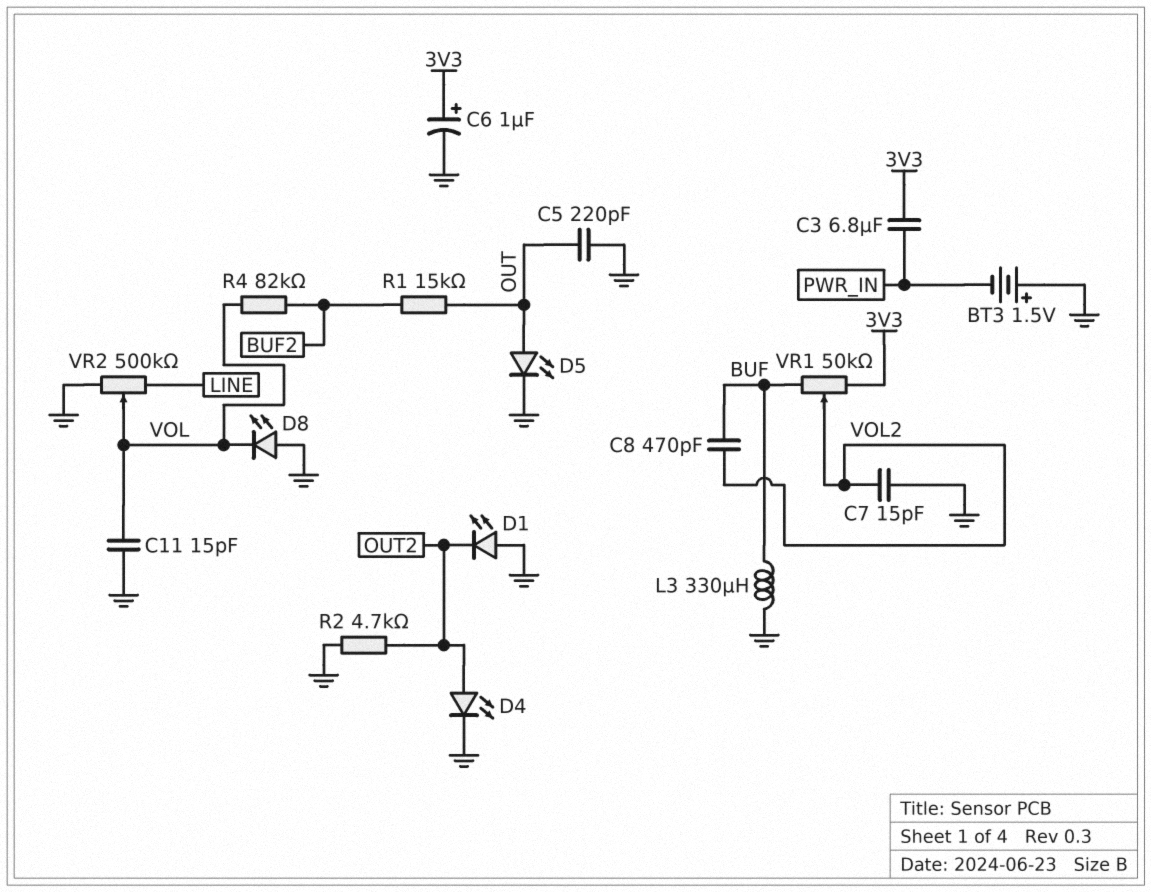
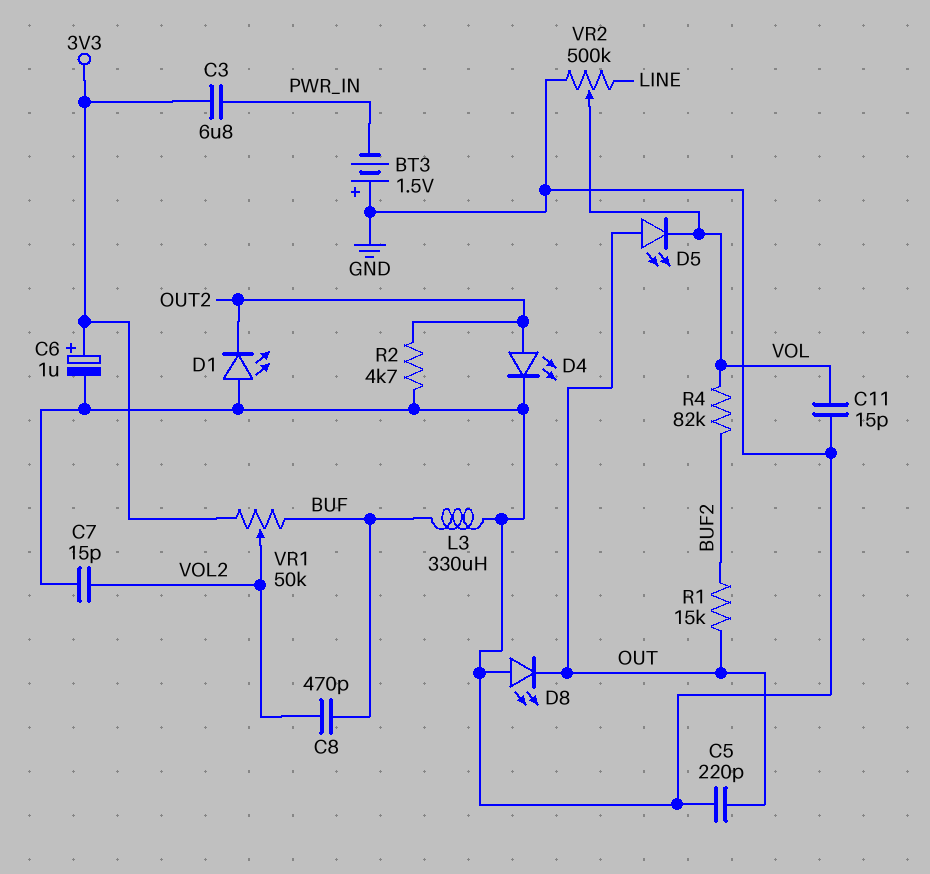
D5: LED (A OUT, K GND) -> LED (A OUT, K VOL)
D8: LED (A GND, K VOL) -> LED (A GND, K OUT)

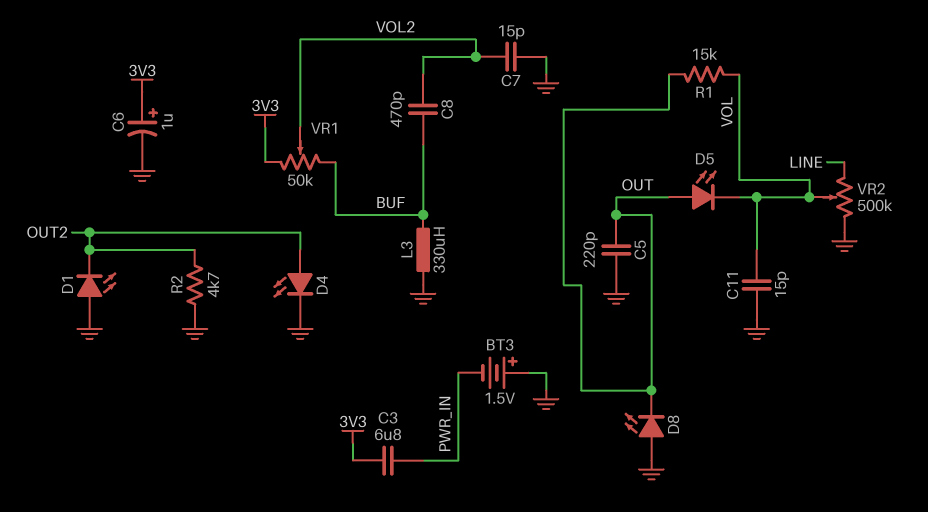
R1: 15k (BUF2, OUT) -> 15k (OUT, VOL)
R4: 82k (BUF2, VOL) -> none

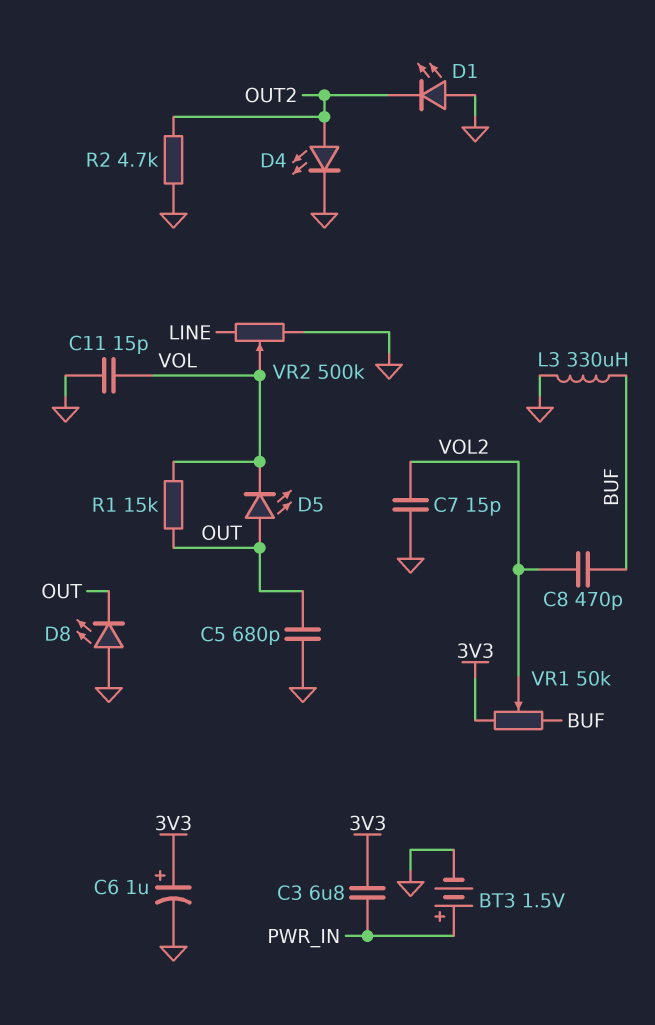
BT3: 1.5V (plus GND, minus PWR_IN) -> 1.5V (plus PWR_IN, minus GND)
C5: 220pF (GND, OUT) -> 680pF (GND, OUT)

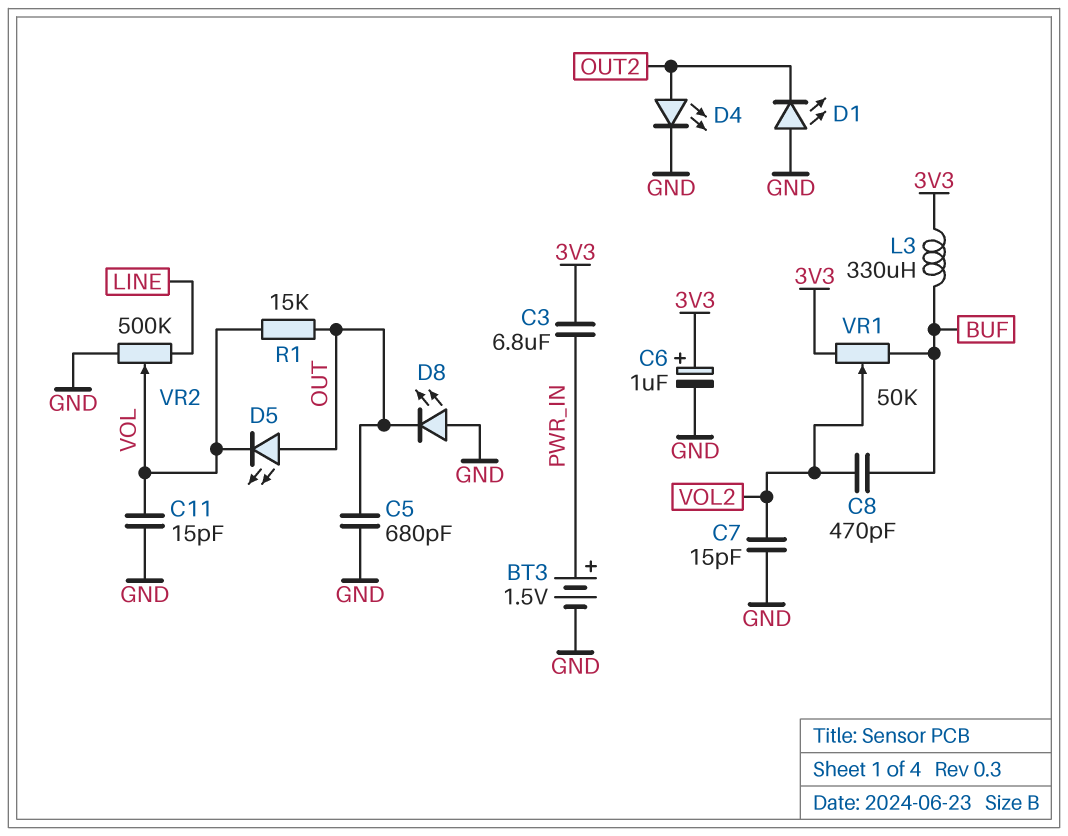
L3: 330uH (BUF, GND) -> 330uH (3V3, BUF)
R2: 4.7k (GND, OUT2) -> none

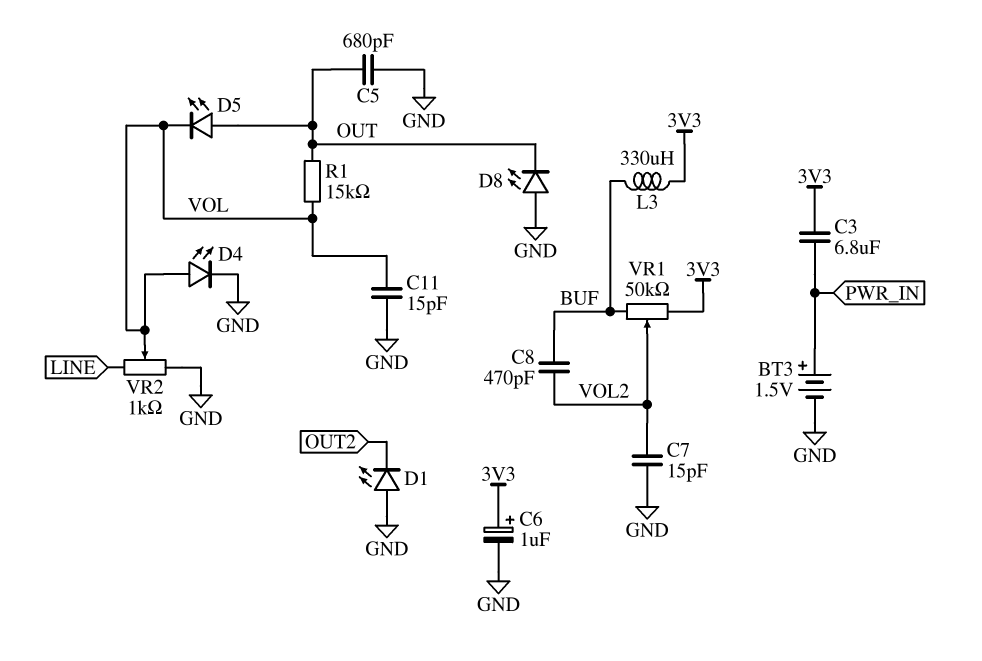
D4: LED (A OUT2, K GND) -> LED (A VOL, K GND)
VR2: 500k (GND, LINE, wiper VOL) -> 1k (GND, LINE, wiper VOL)

